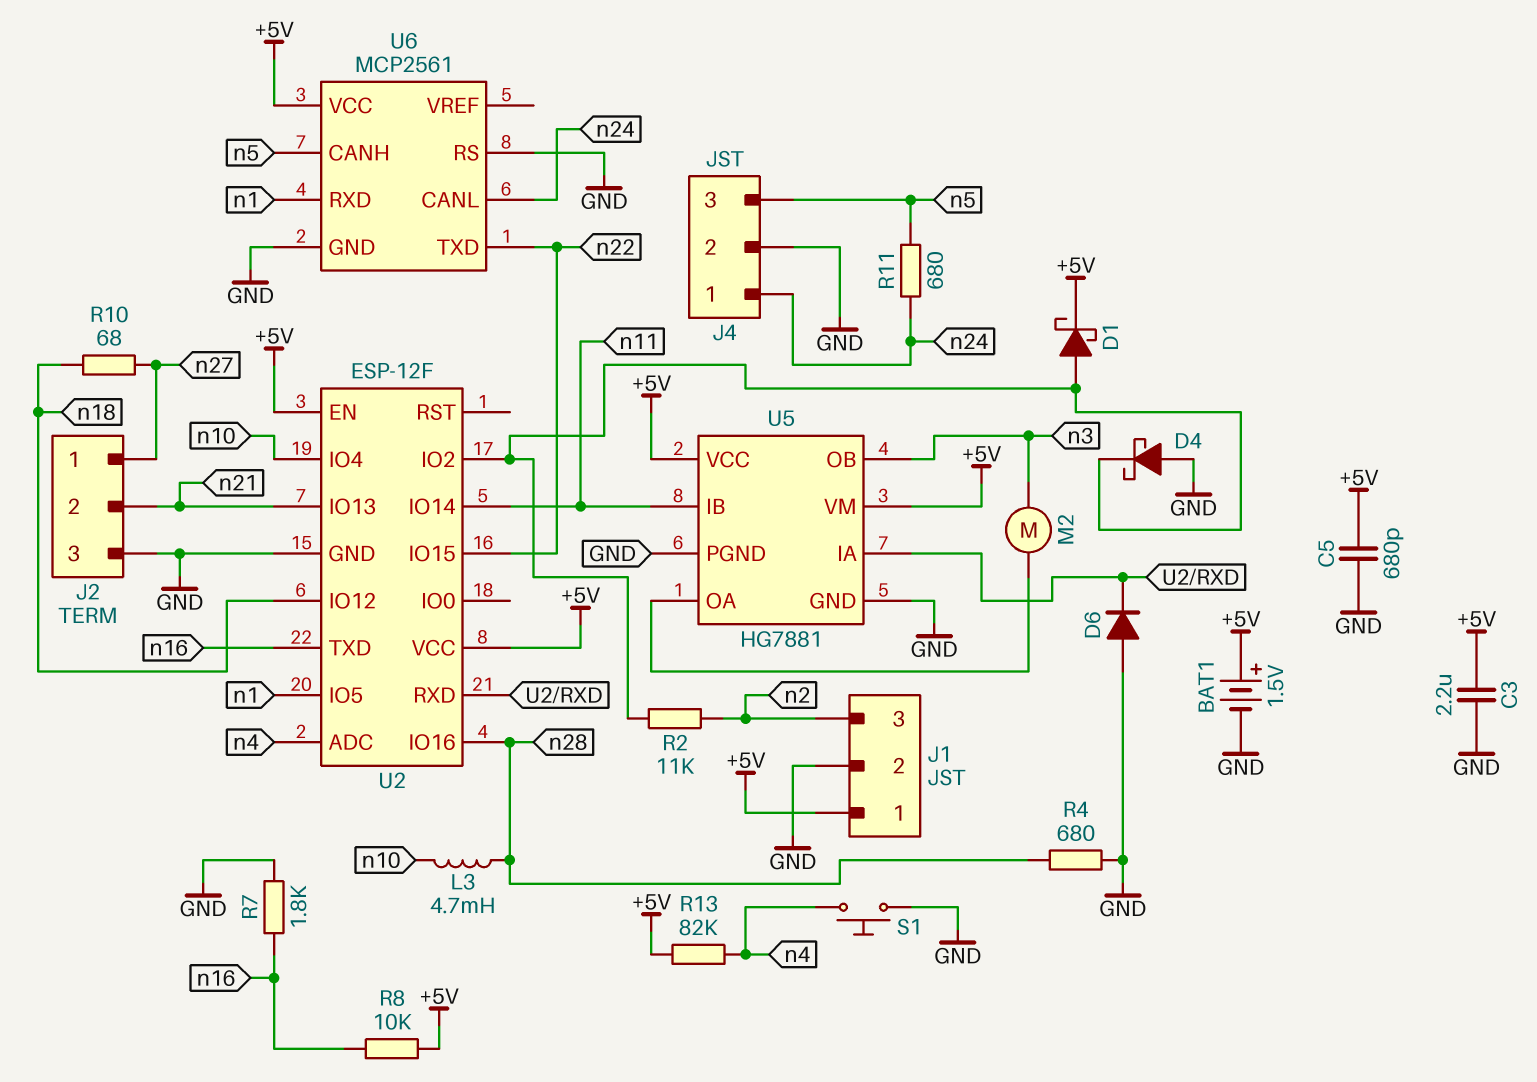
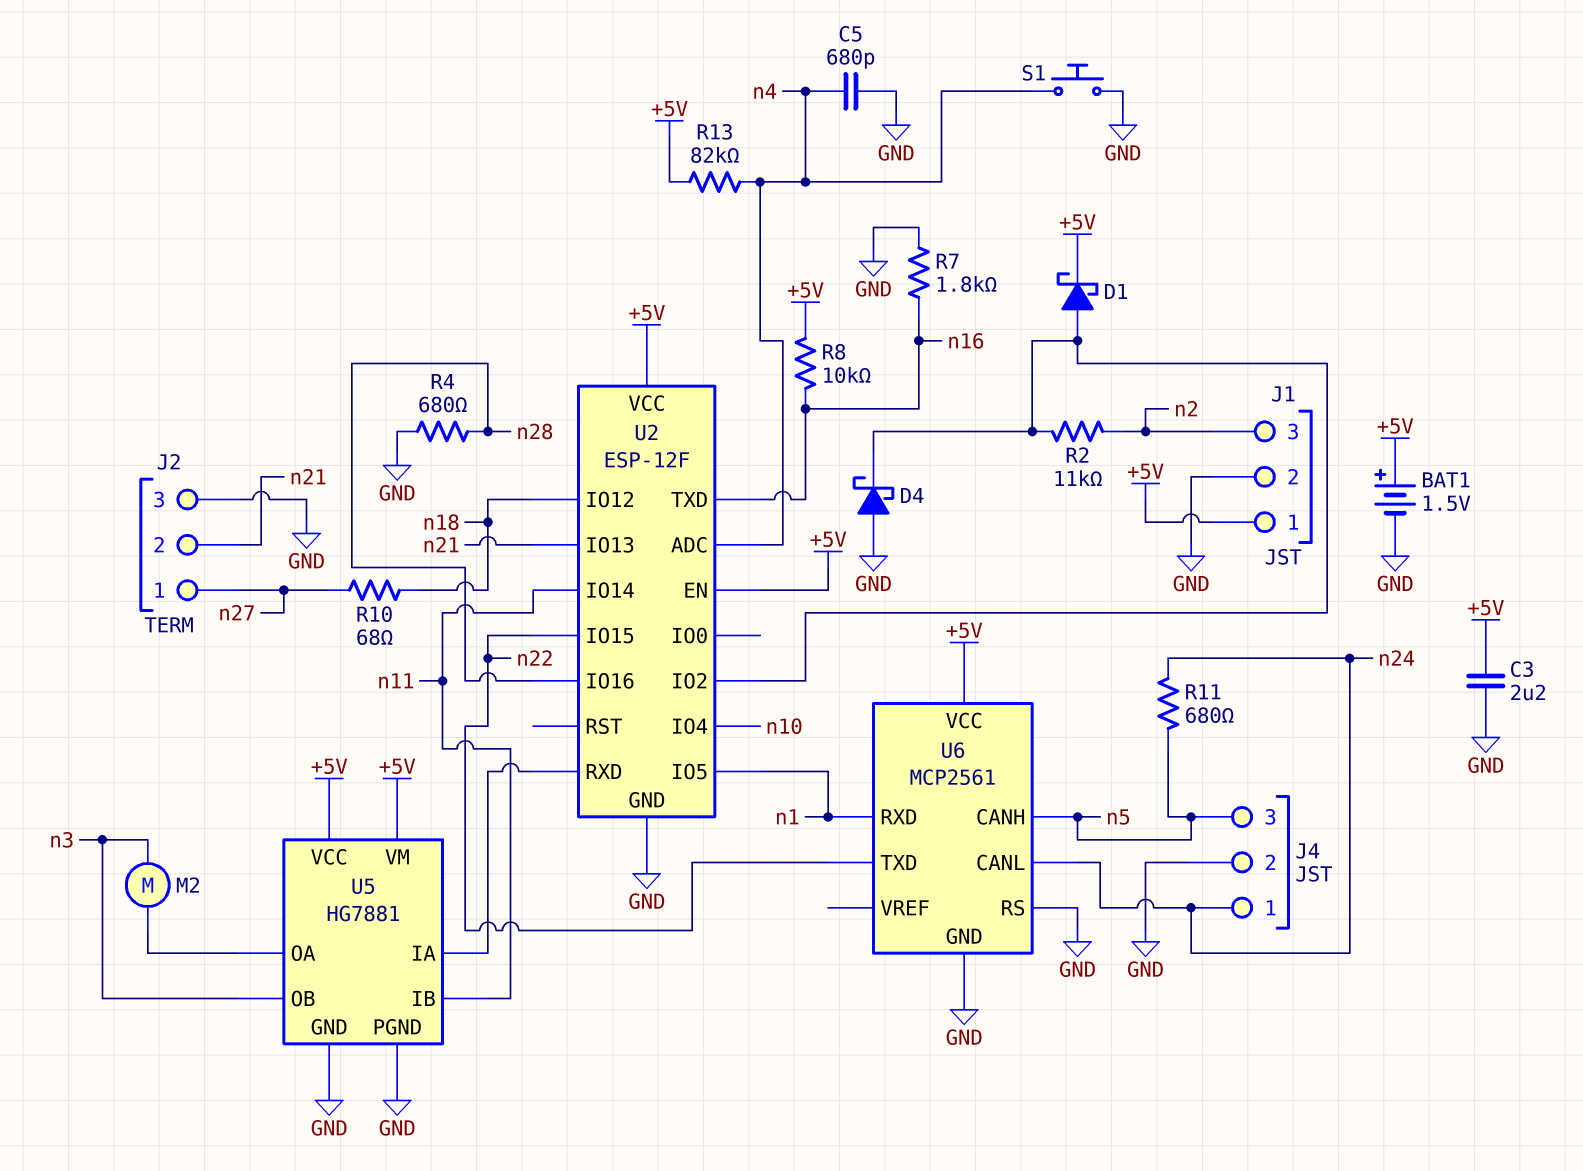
C5: 680pF (+5V, GND) -> 680pF (GND, n4)
D6: diode (A GND, K U2/RXD) -> none
L3: 4.7mH (n10, n28) -> none

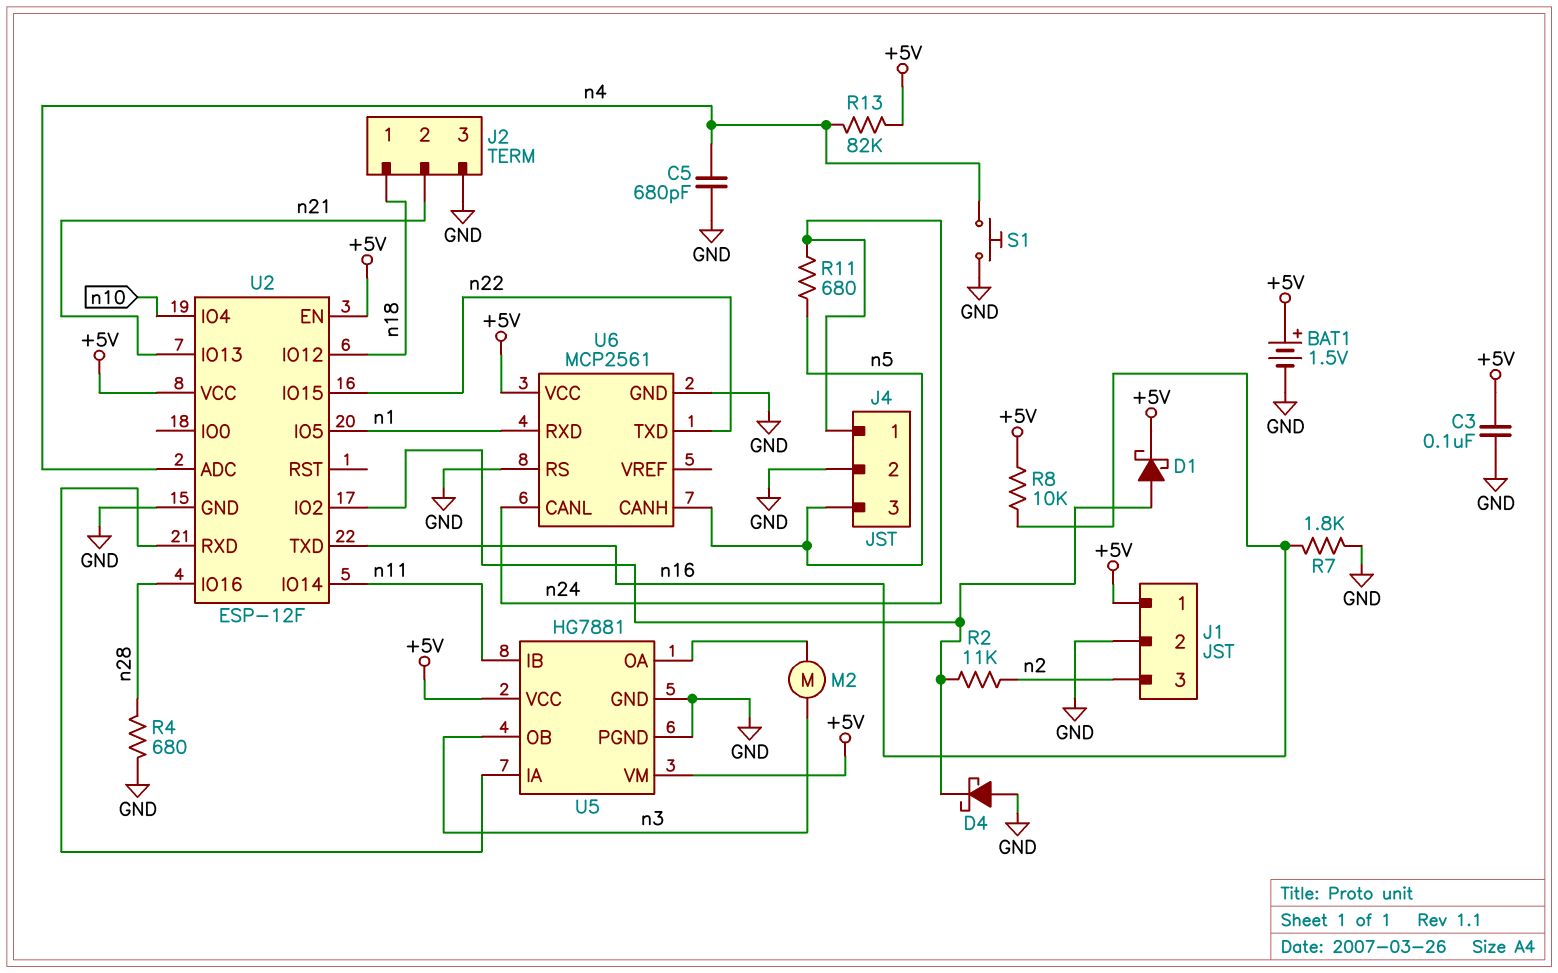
C3: 2.2uF (+5V, GND) -> 100nF (+5V, GND)
J2 pin 1: n27 -> n18
R10: 68 (n18, n27) -> none

